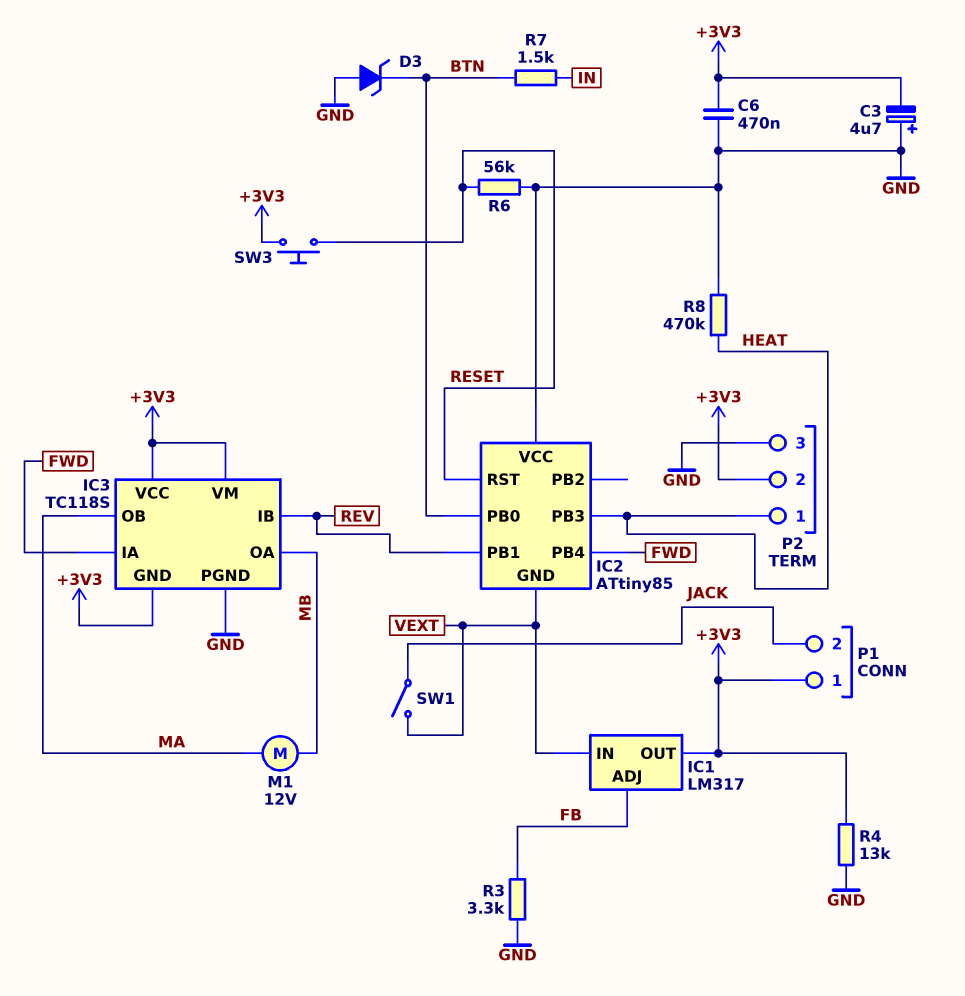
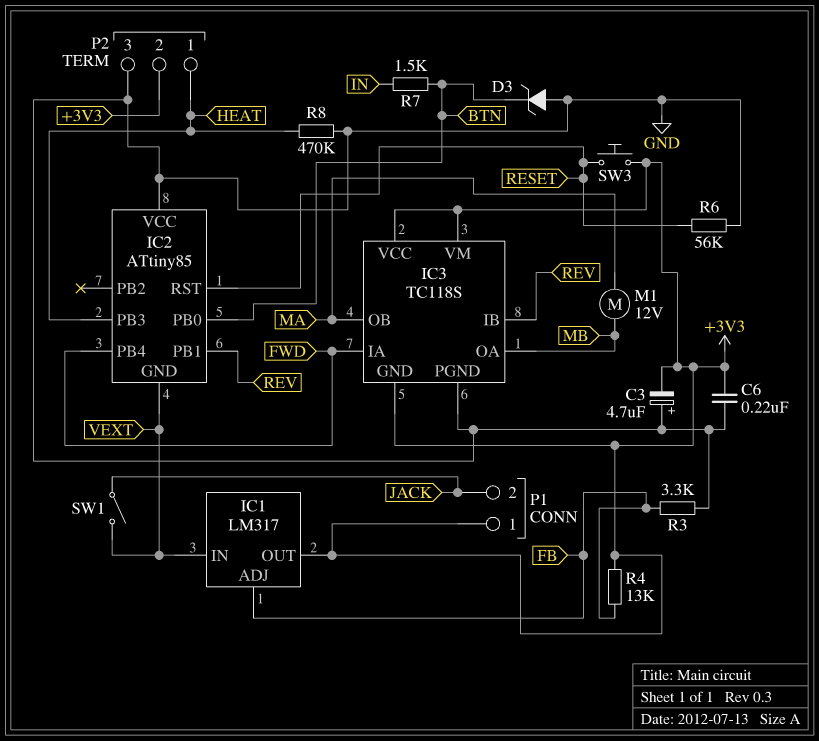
C6: 470nF (+3V3, GND) -> 220nF (+3V3, GND)
R4: 13k (+3V3, GND) -> 13k (+3V3, FB)

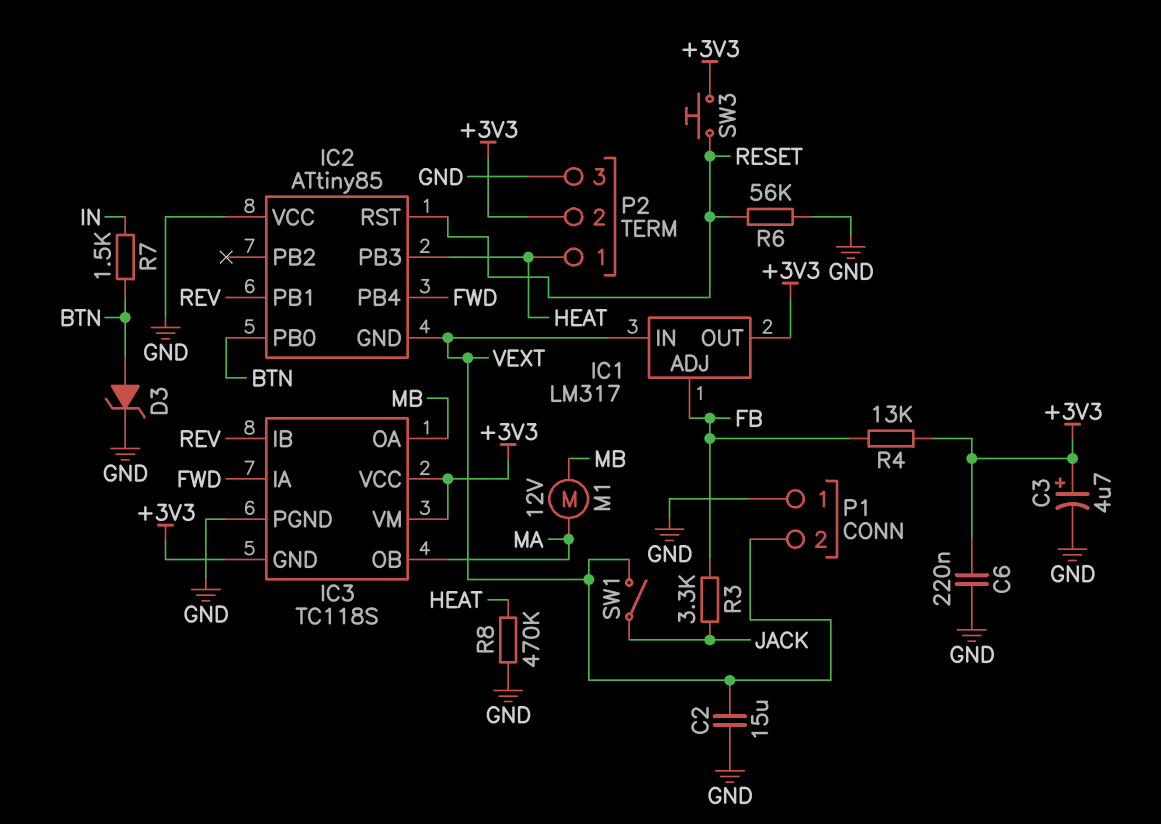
C2: none -> 15uF (GND, VEXT)
C3: 4.7uF (plus GND, minus +3V3) -> 4.7uF (plus +3V3, minus GND)
D3: zener (A GND, K BTN) -> zener (A BTN, K GND)
P1 pin 1: +3V3 -> GND
P1 pin 2: JACK -> VEXT
R3: 3.3k (FB, GND) -> 3.3k (FB, JACK)

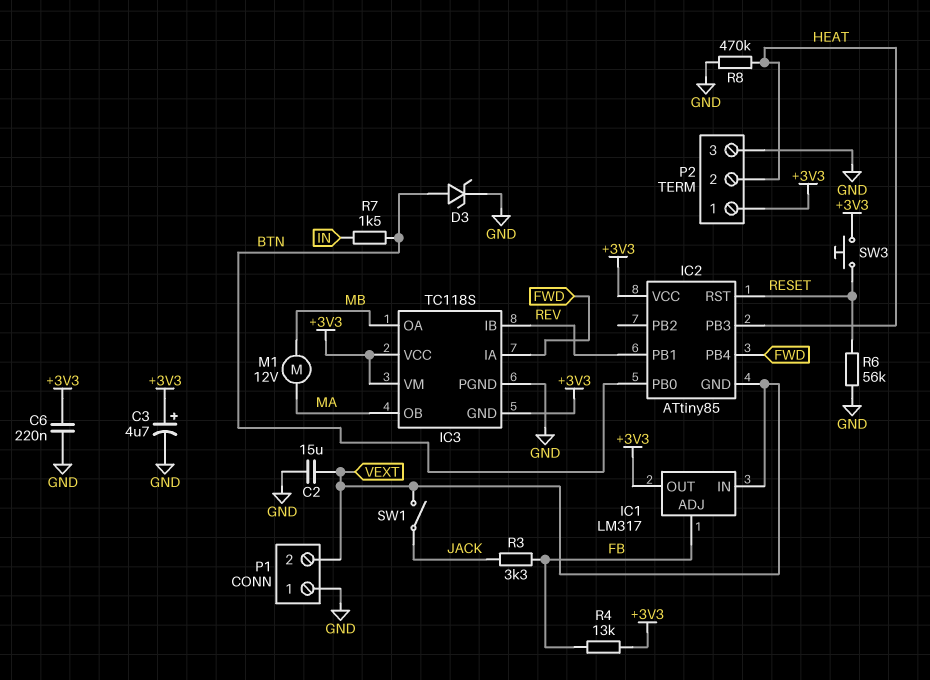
IC2 pin VCC: GND -> +3V3
P2 pin 1: HEAT -> +3V3
P2 pin 2: +3V3 -> HEAT

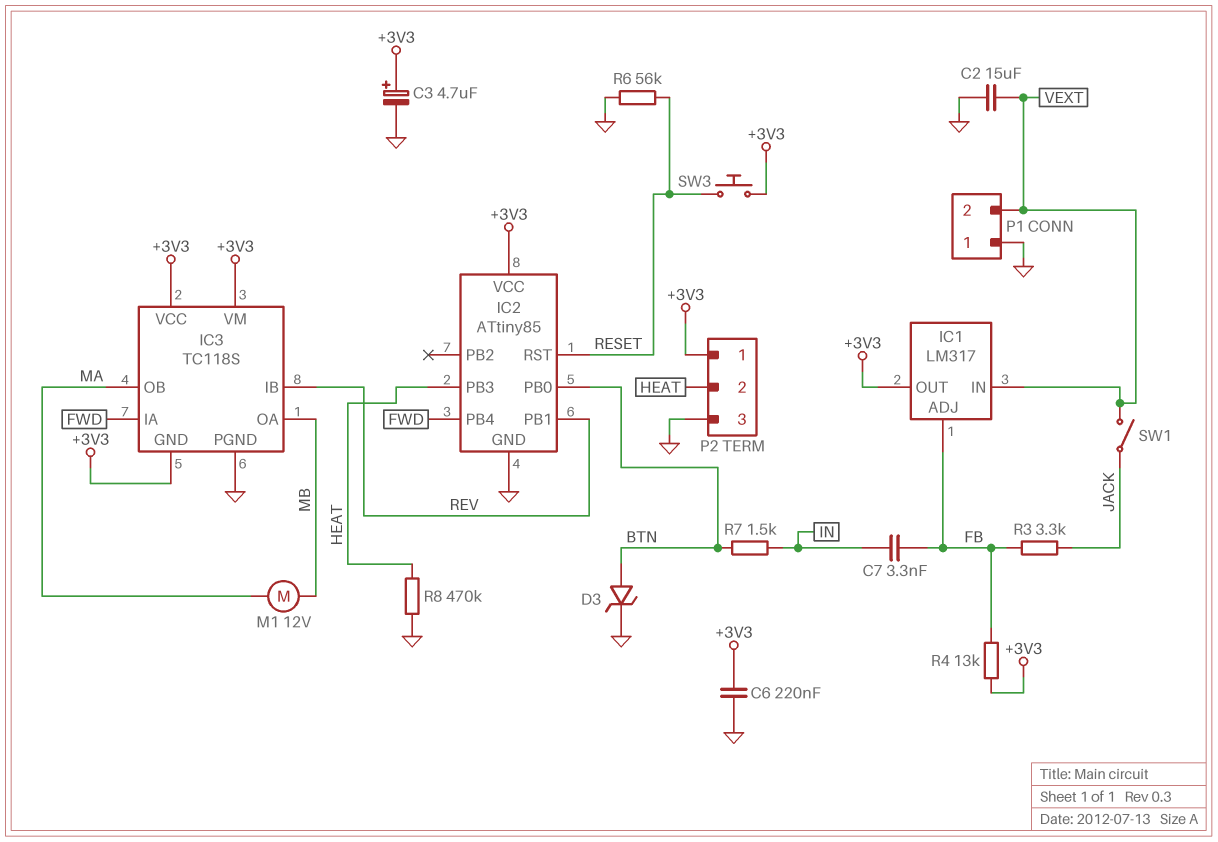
C7: none -> 3.3nF (FB, IN)
IC2 pin GND: VEXT -> GND

